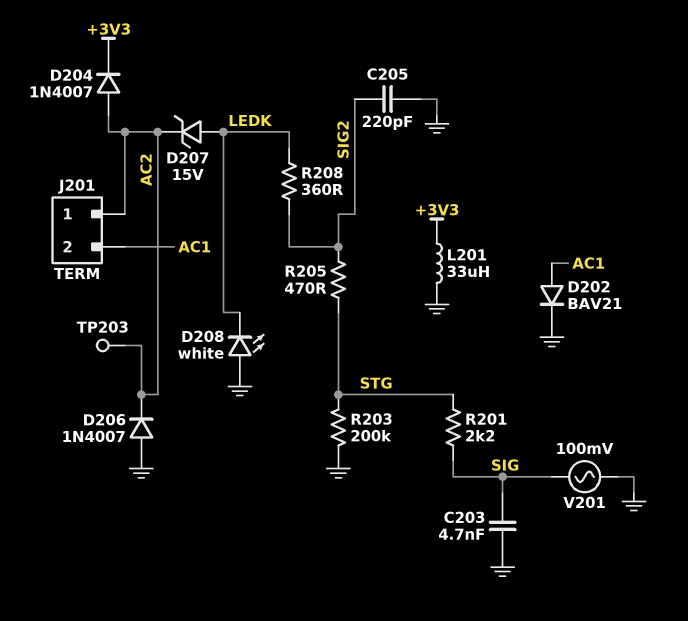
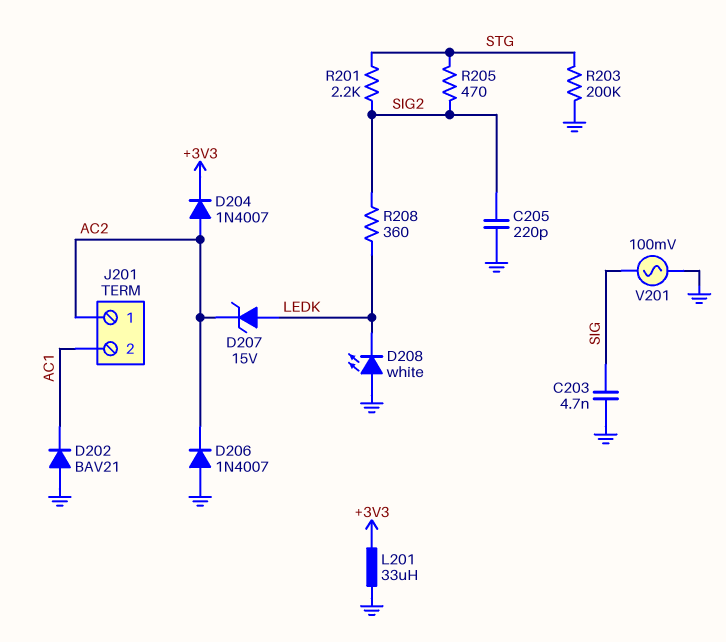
D202: diode BAV21 (A AC1, K GND) -> diode BAV21 (A GND, K AC1)
R201: 2.2k (SIG, STG) -> 2.2k (SIG2, STG)
TP203: test point (AC2) -> none

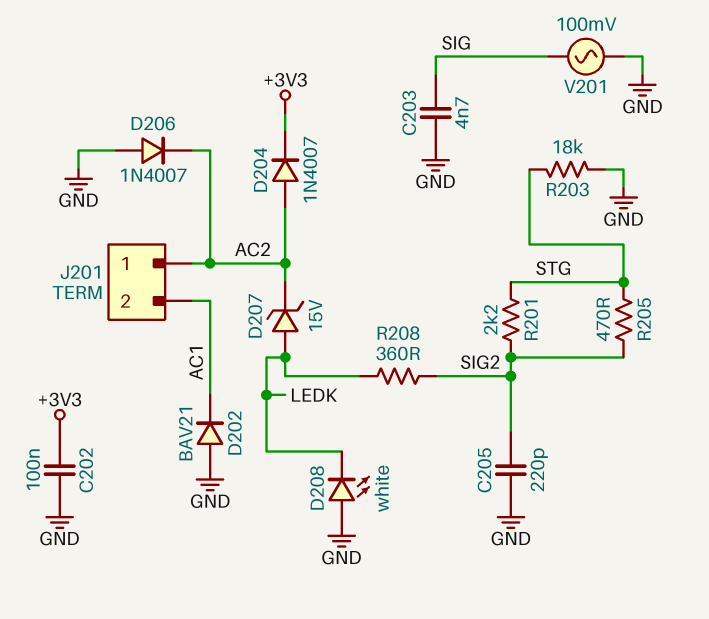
C202: none -> 100nF (+3V3, GND)
L201: 33uH (+3V3, GND) -> none
R203: 200k (GND, STG) -> 18k (GND, STG)

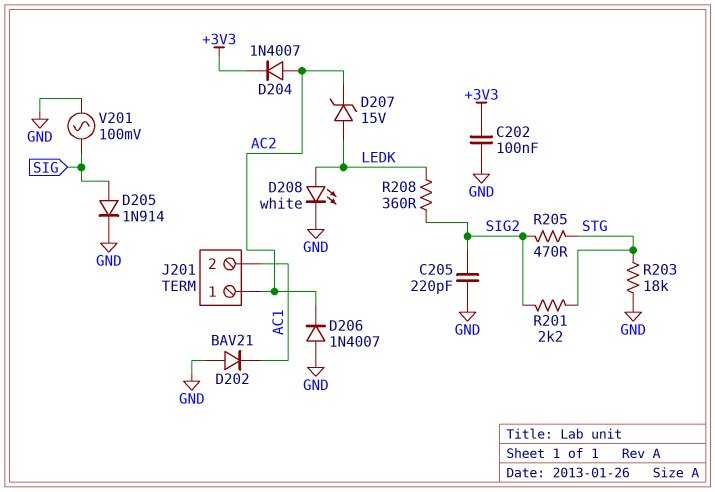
C203: 4.7nF (GND, SIG) -> none
D205: none -> diode 1N914 (A SIG, K GND)
D208: LED white (A GND, K LEDK) -> LED white (A LEDK, K GND)

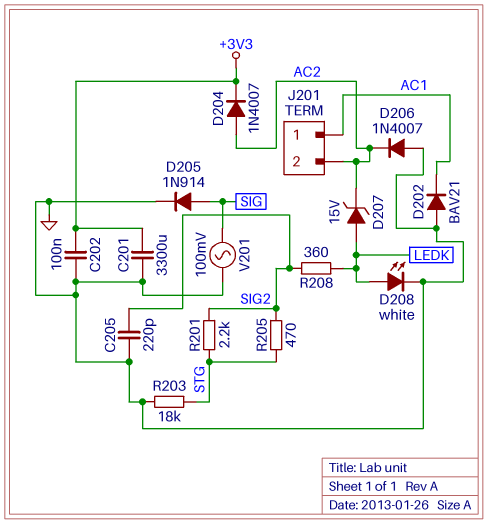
C201: none -> 3300uF (+3V3, GND)
J201 pin 1: AC2 -> AC1
J201 pin 2: AC1 -> AC2

